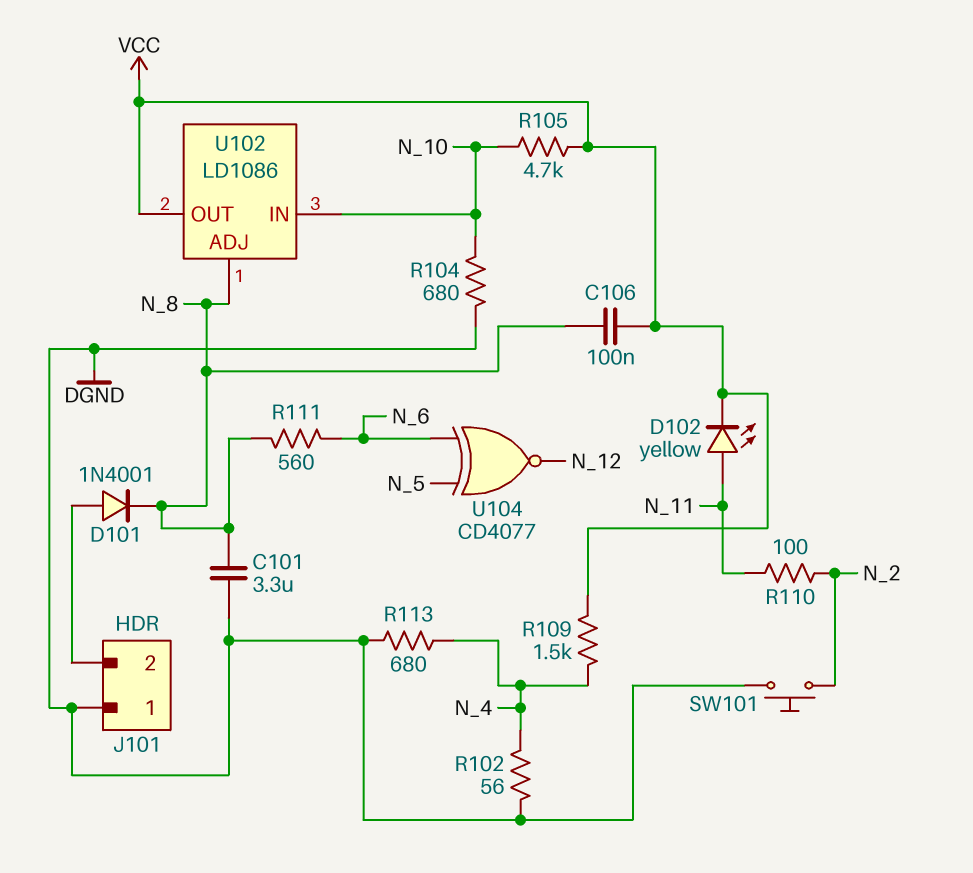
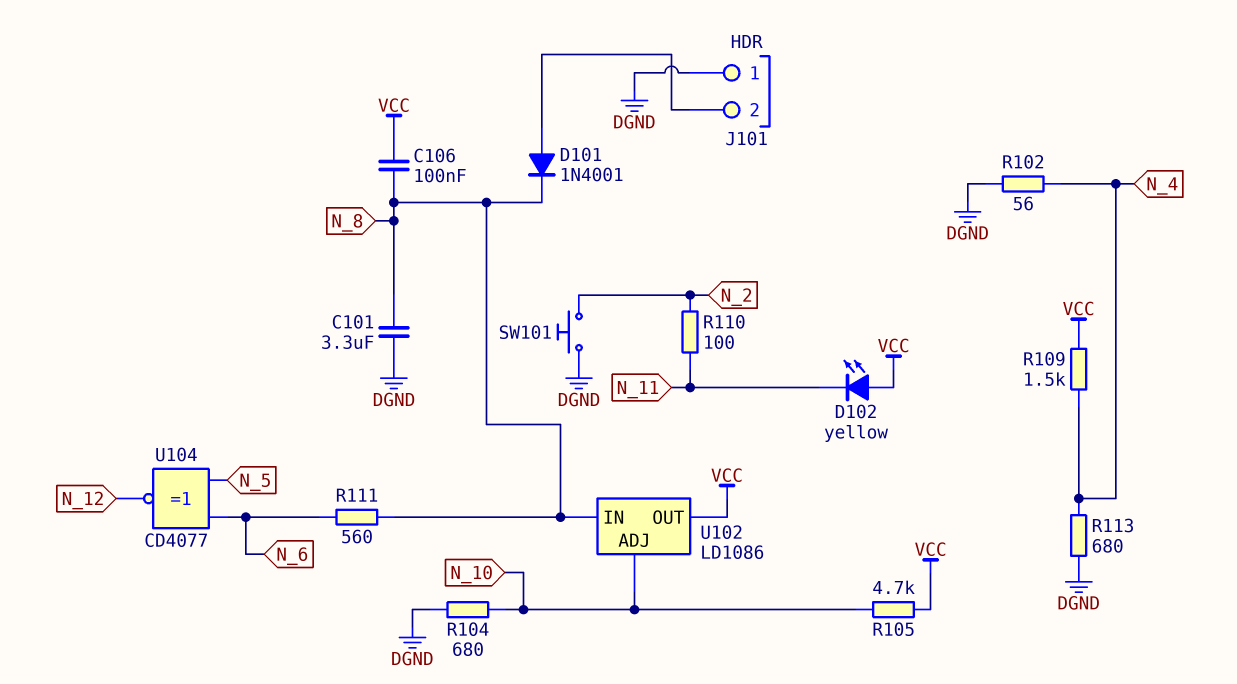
D102: LED yellow (A N_11, K VCC) -> LED yellow (A VCC, K N_11)
U102 pin ADJ: N_8 -> N_10
U102 pin IN: N_10 -> N_8

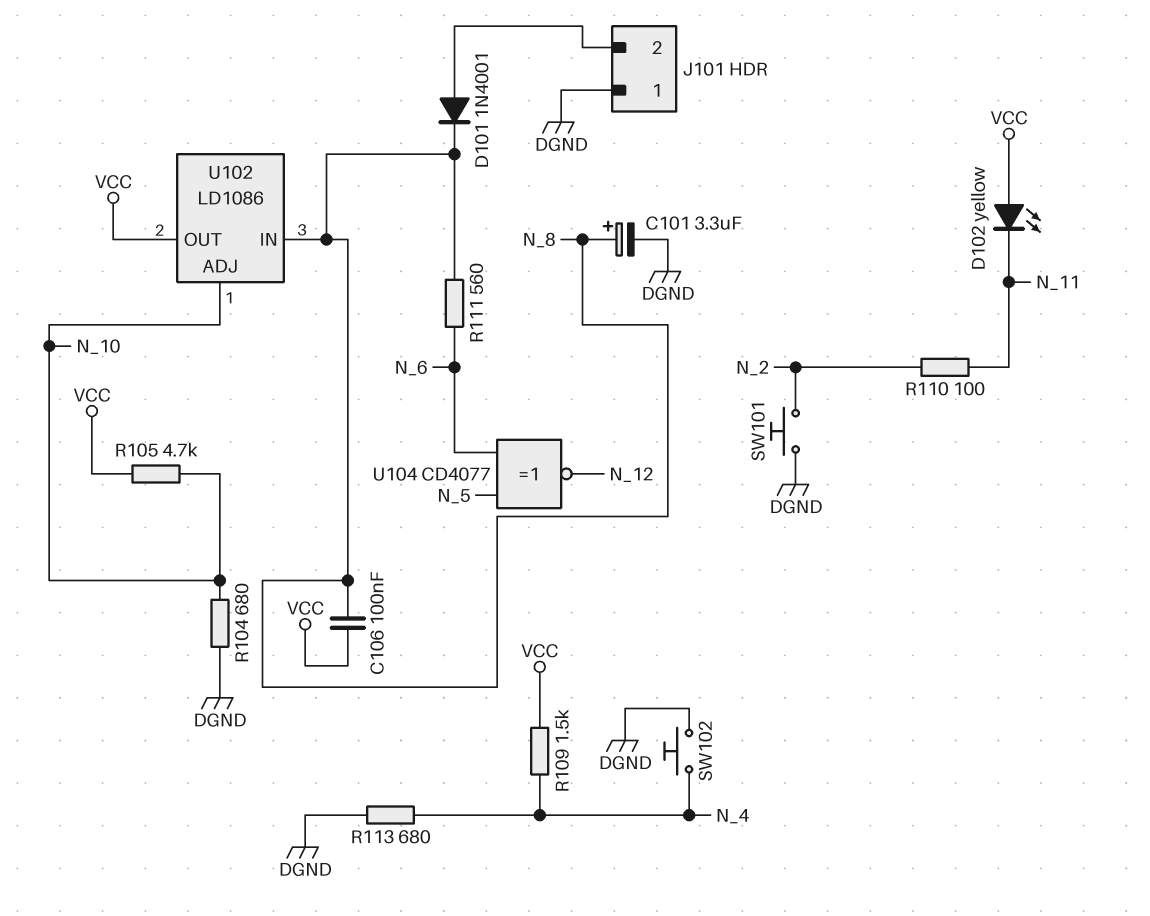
C101: 3.3uF (DGND, N_8) -> 3.3uF (plus N_8, minus DGND)
R102: 56 (DGND, N_4) -> none
SW102: none -> button (DGND, N_4)

